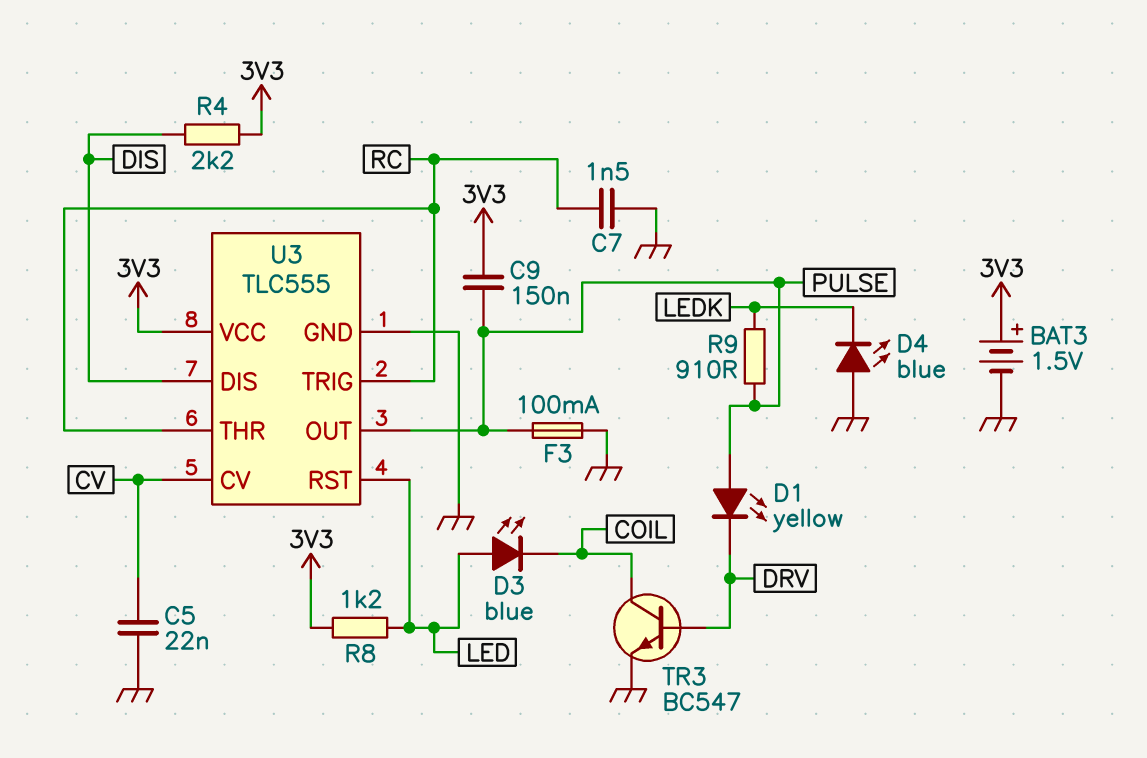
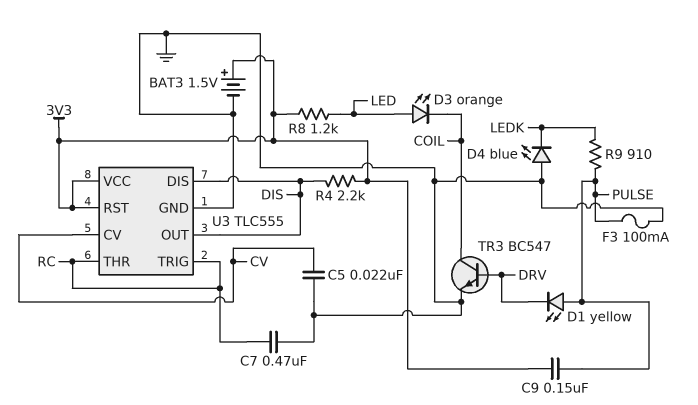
C7: 1.5nF (GND, RC) -> 470nF (GND, RC)
D3: LED blue (A LED, K COIL) -> LED orange (A LED, K COIL)
U3 pin OUT: PULSE -> DIS
U3 pin RST: LED -> 3V3

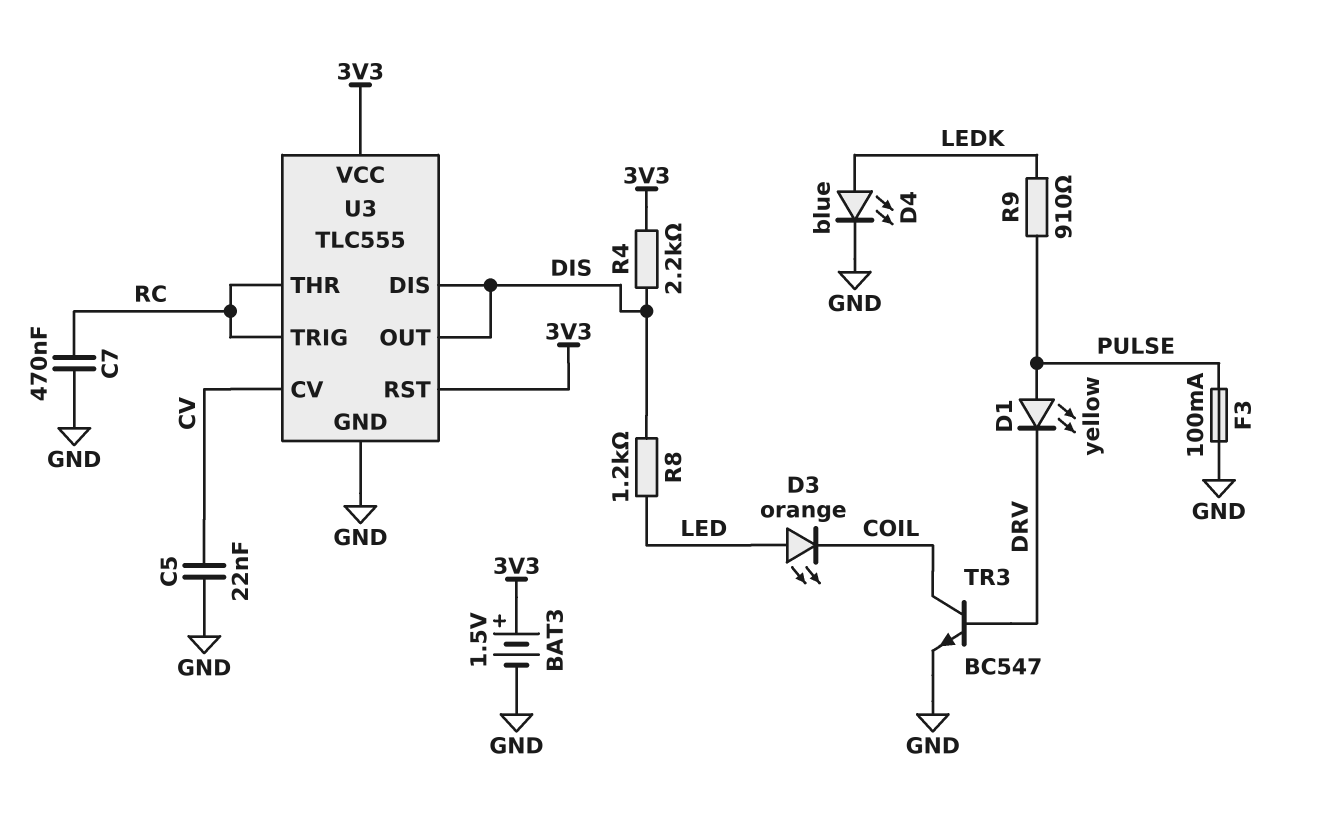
C9: 150nF (3V3, PULSE) -> none
D4: LED blue (A GND, K LEDK) -> LED blue (A LEDK, K GND)
R8: 1.2k (3V3, LED) -> 1.2k (DIS, LED)

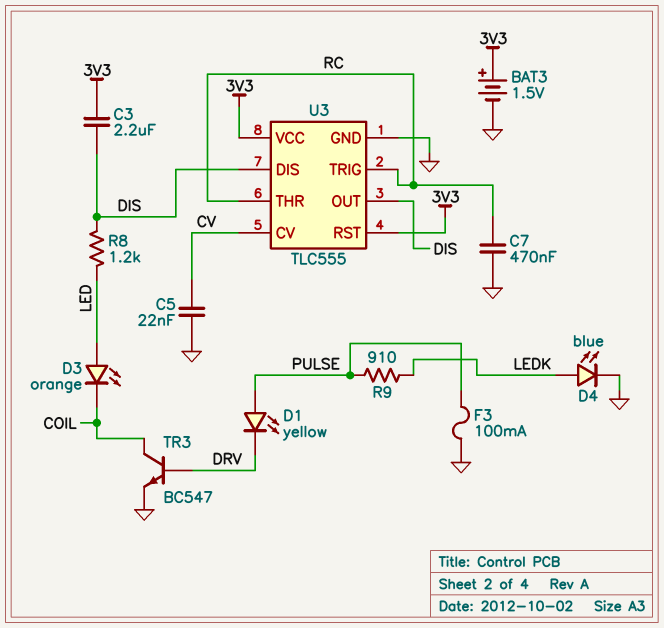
C3: none -> 2.2uF (3V3, DIS)
R4: 2.2k (3V3, DIS) -> none

